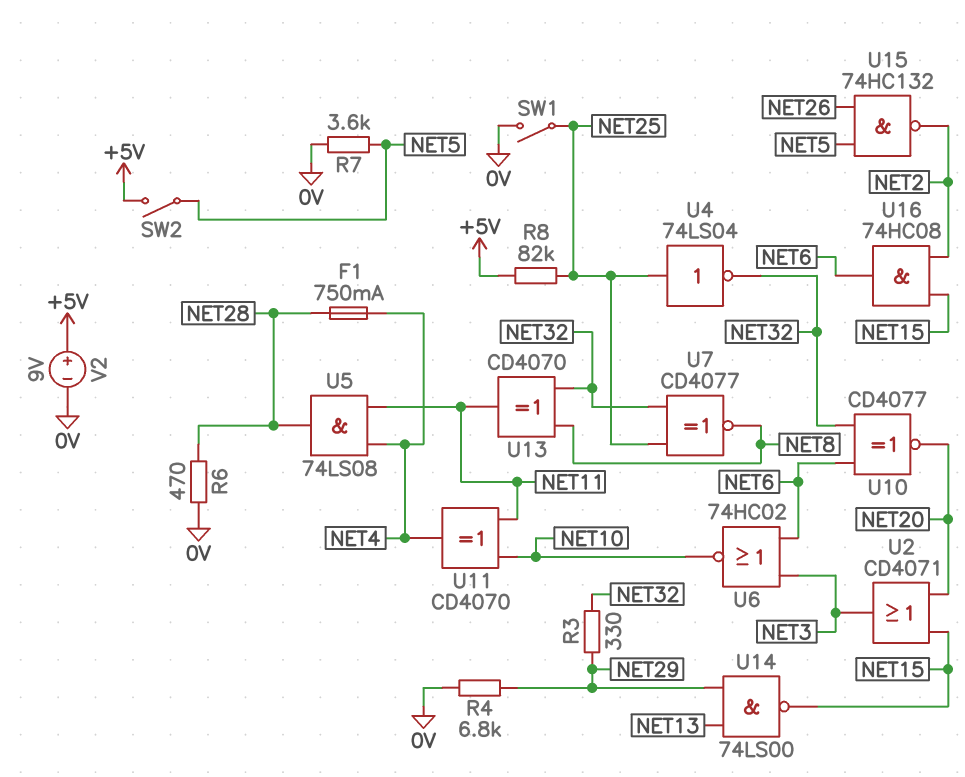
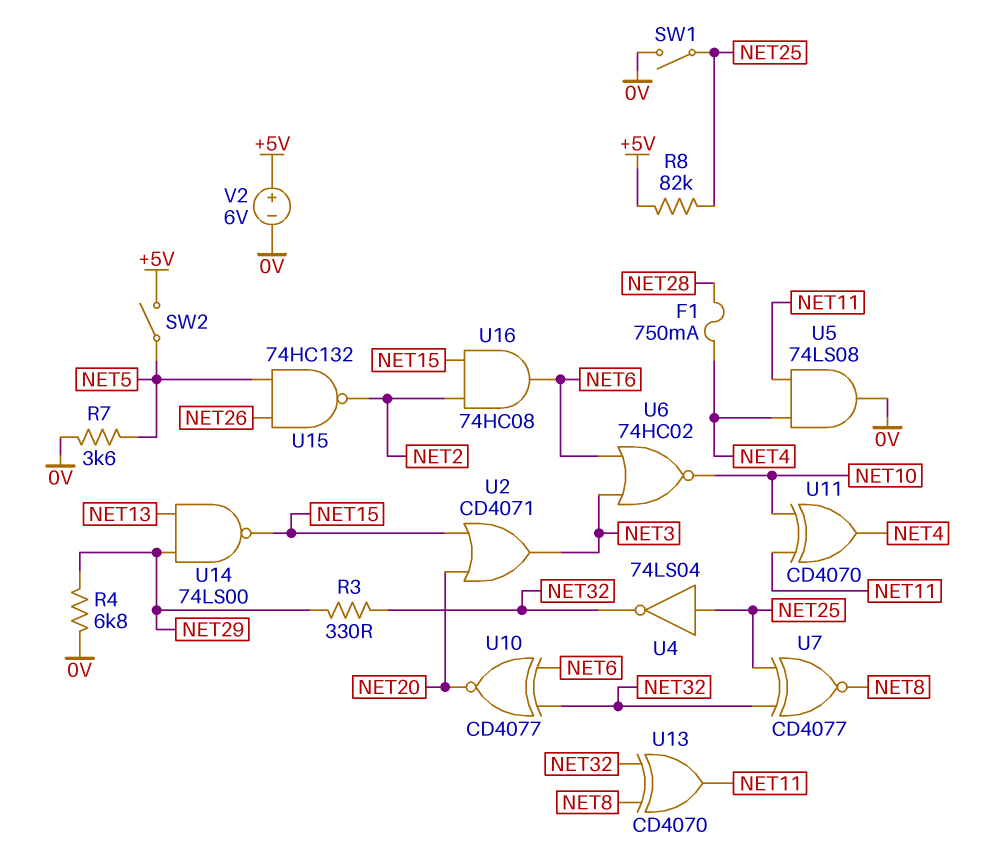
R6: 470 (0V, NET28) -> none
U5: AND 74LS08 (in NET4, in NET11, out NET28) -> AND 74LS08 (in NET4, in NET11, out 0V)
V2: 9V (plus +5V, minus 0V) -> 6V (plus +5V, minus 0V)

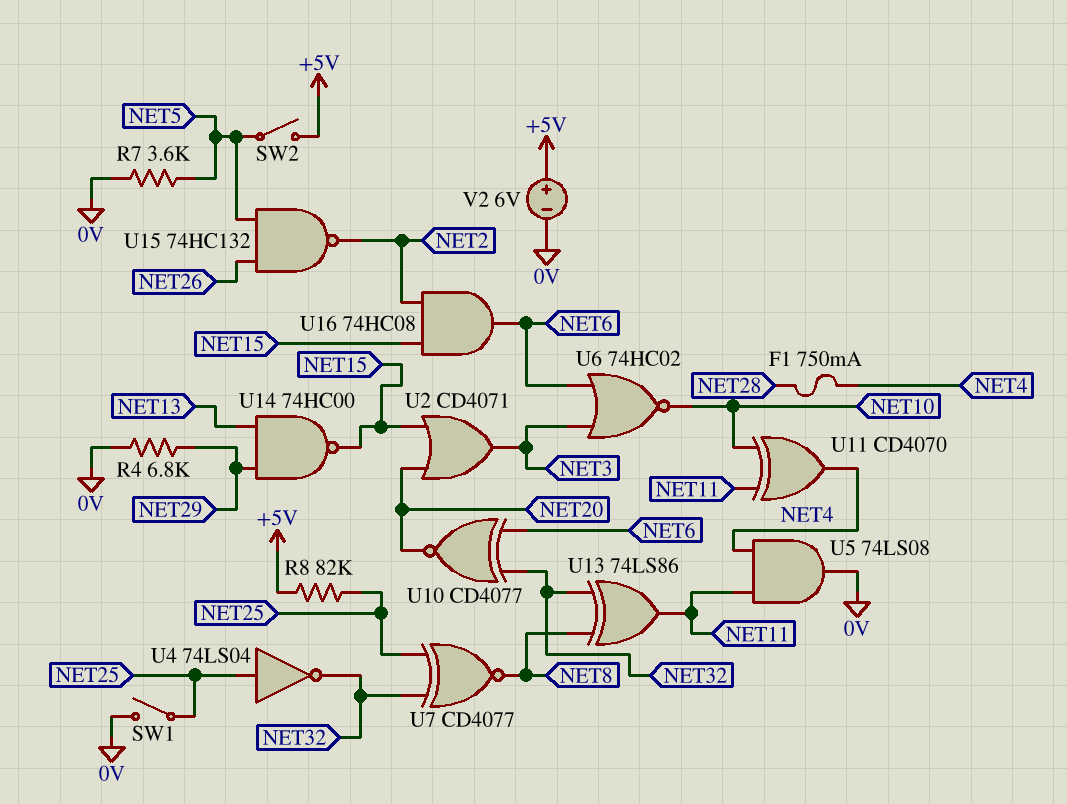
R3: 330 (NET29, NET32) -> none
U13: XOR CD4070 (in NET8, in NET32, out NET11) -> XOR 74LS86 (in NET8, in NET32, out NET11)
U14: NAND 74LS00 (in NET13, in NET29, out NET15) -> NAND 74HC00 (in NET13, in NET29, out NET15)

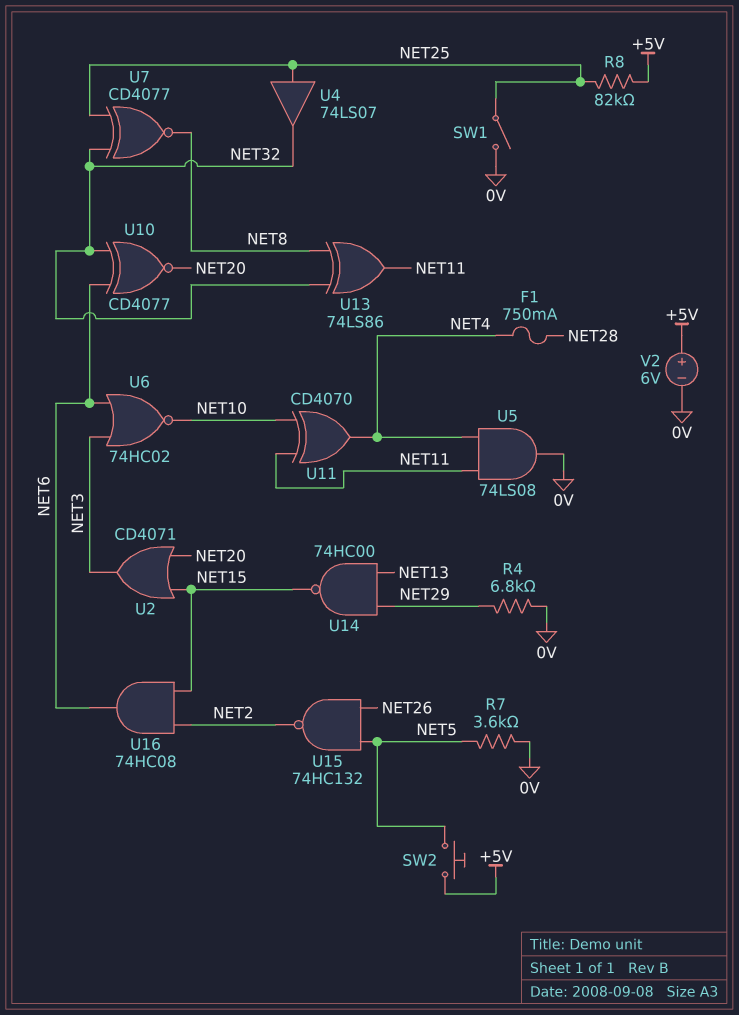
SW2: switch (+5V, NET5) -> button (+5V, NET5)
U4: NOT 74LS04 (in NET25, out NET32) -> buffer 74LS07 (in NET25, out NET32)

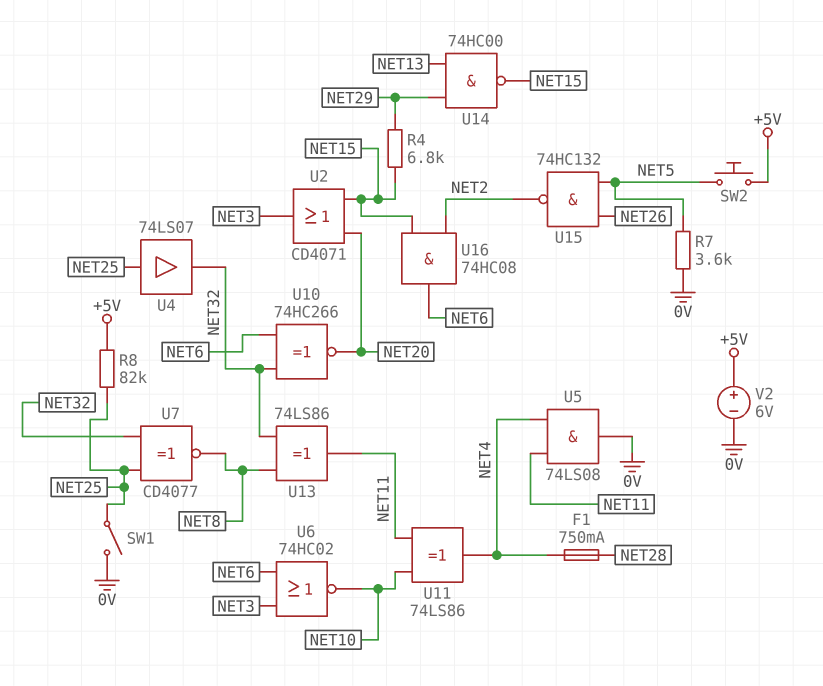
R4: 6.8k (0V, NET29) -> 6.8k (NET15, NET29)
U10: XNOR CD4077 (in NET6, in NET32, out NET20) -> XNOR 74HC266 (in NET6, in NET32, out NET20)
U11: XOR CD4070 (in NET10, in NET11, out NET4) -> XOR 74LS86 (in NET10, in NET11, out NET4)

